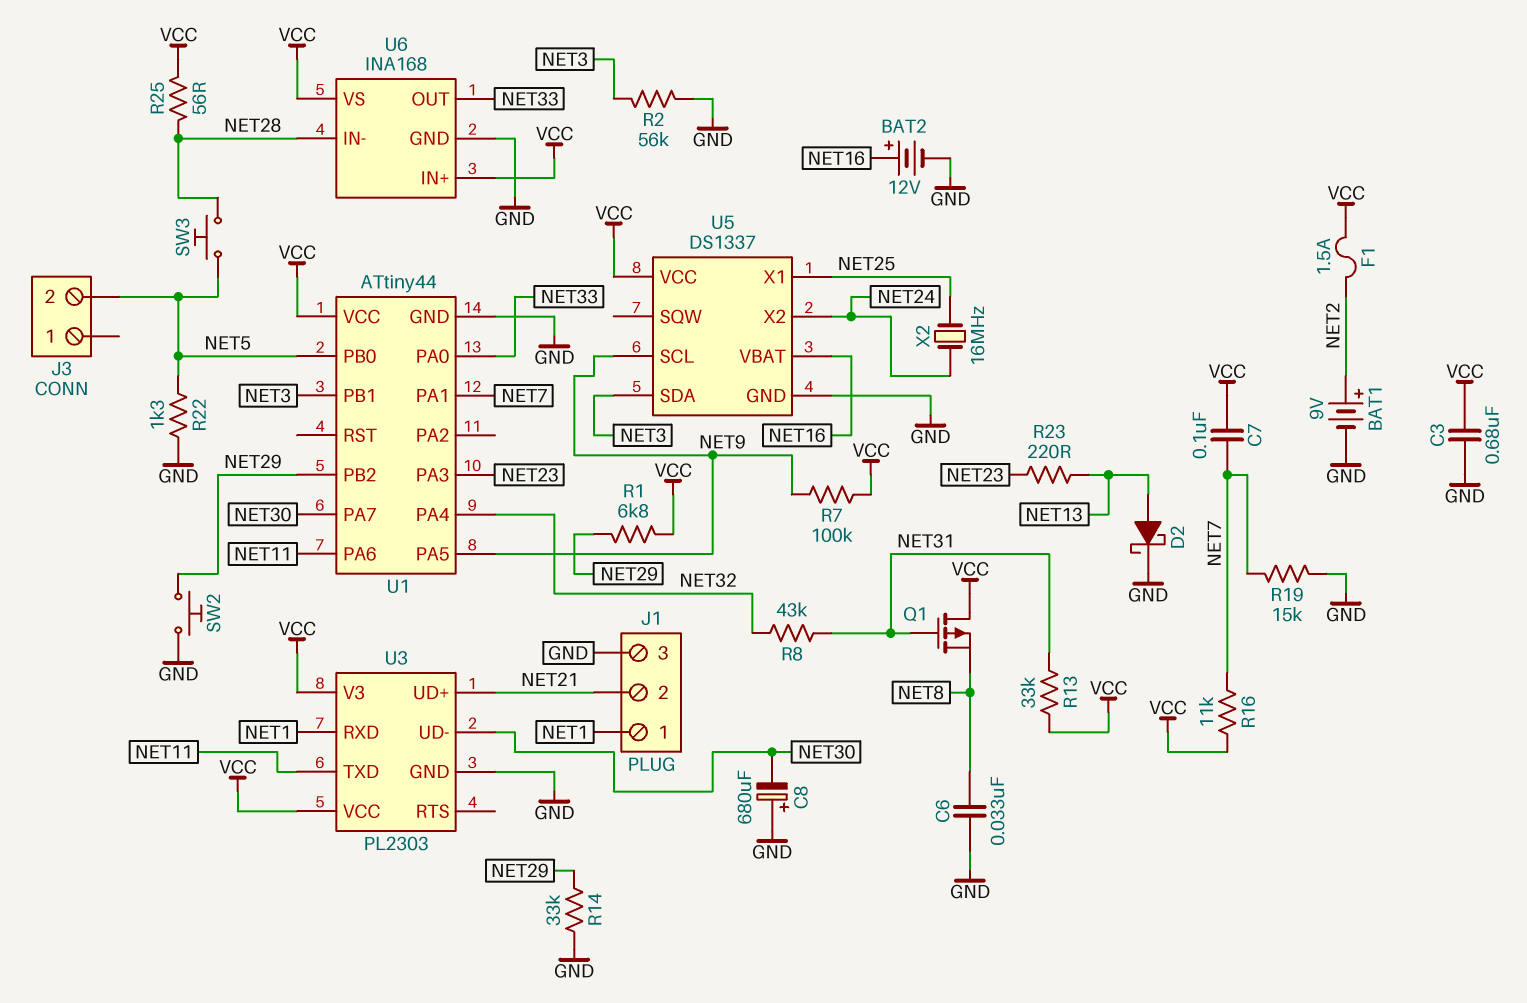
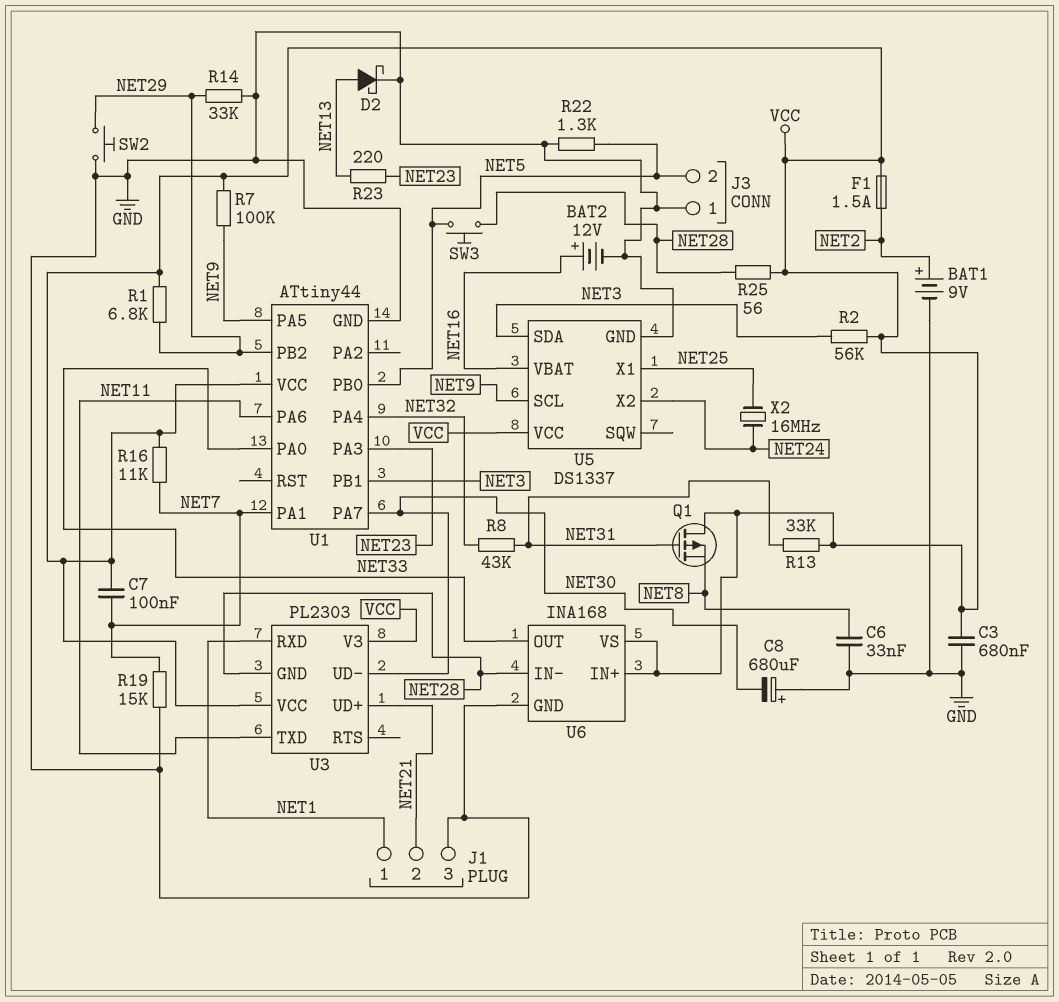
J3 pin 1: none -> GND
R2: 56k (GND, NET3) -> 56k (NET3, VCC)
U3 pin GND: GND -> NET28

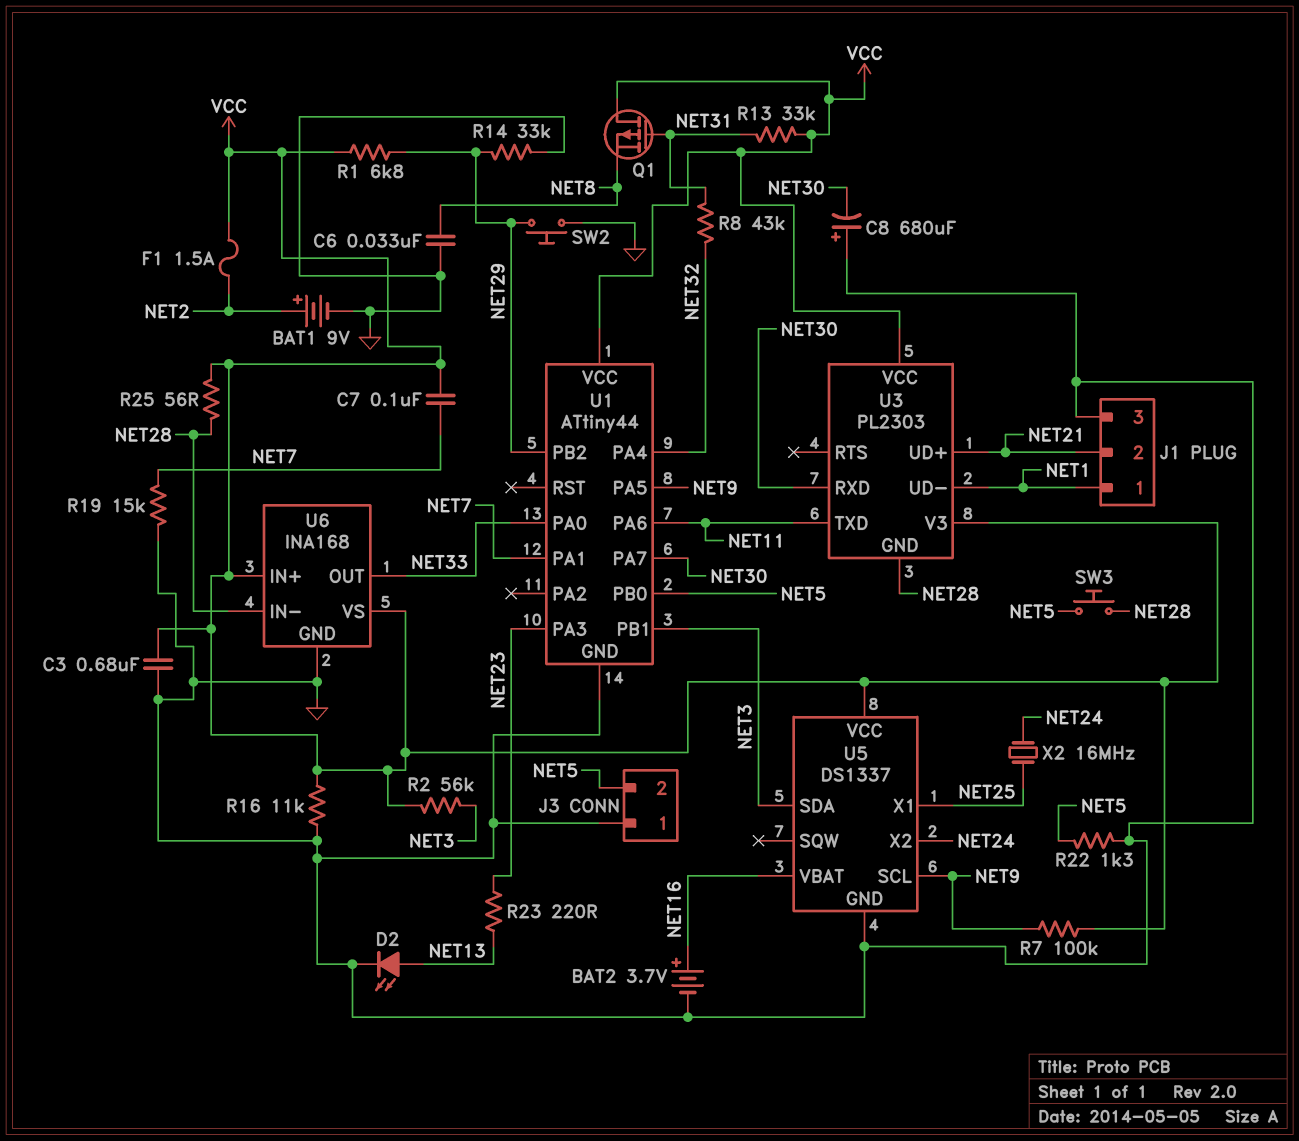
BAT2: 12V (plus NET16, minus GND) -> 3.7V (plus NET16, minus GND)
D2: schottky (A NET13, K GND) -> LED (A NET13, K GND)
R16: 11k (NET7, VCC) -> 11k (GND, VCC)
U3 pin RXD: NET1 -> NET30
U3 pin UD-: NET30 -> NET1

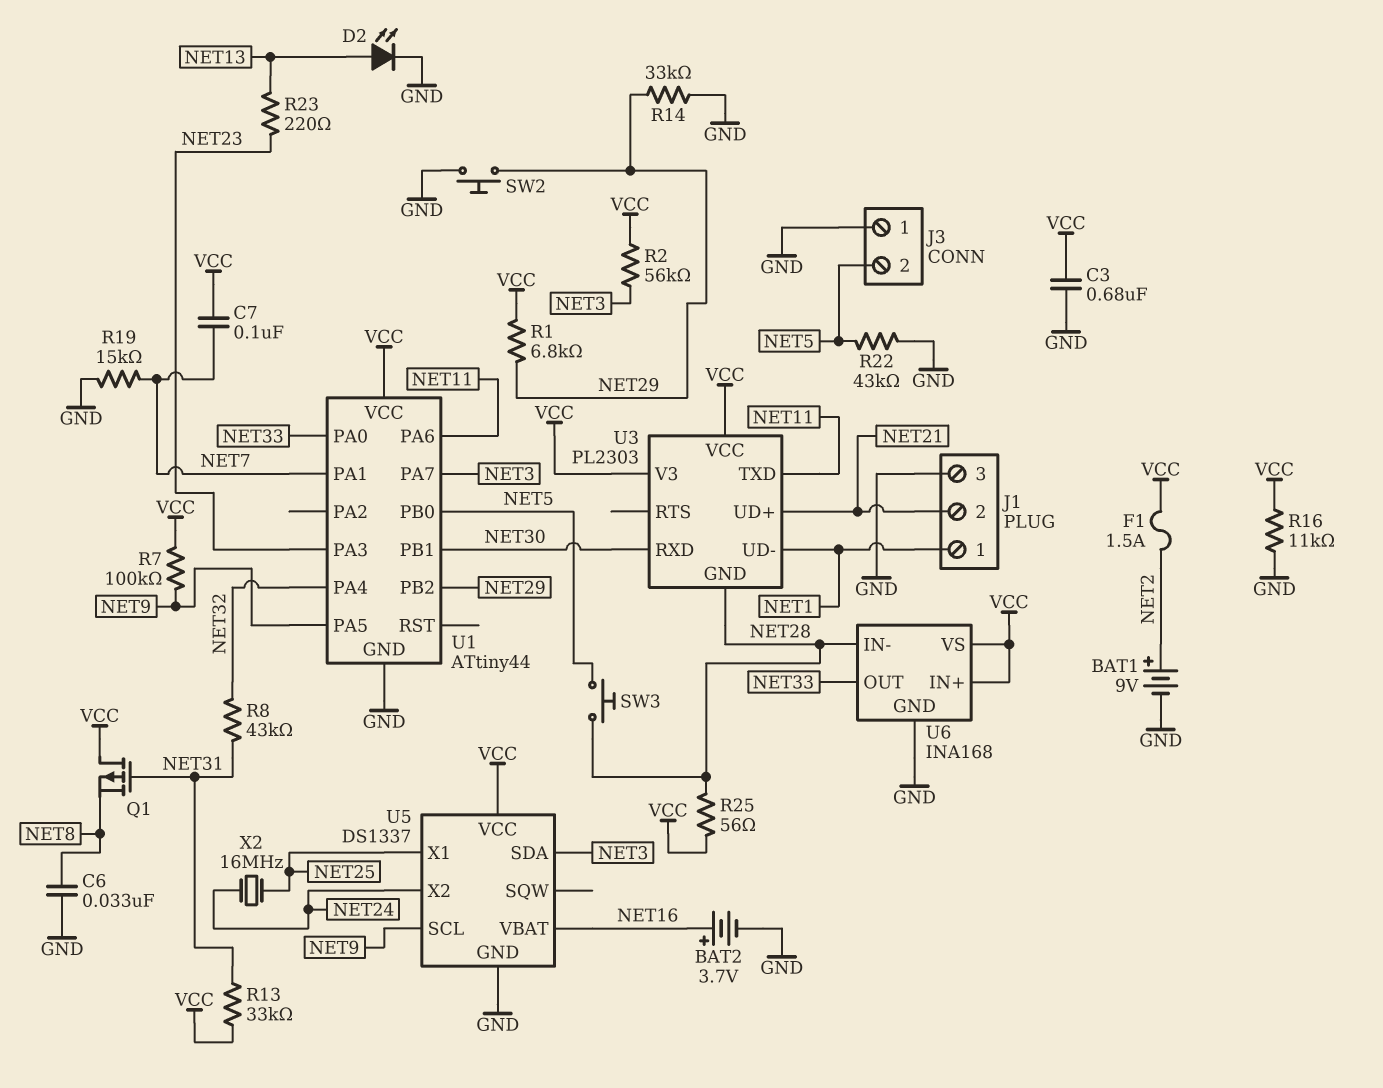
C8: 680uF (plus GND, minus NET30) -> none
R22: 1.3k (GND, NET5) -> 43k (GND, NET5)
U1 pin PA7: NET30 -> NET3
U1 pin PB1: NET3 -> NET30

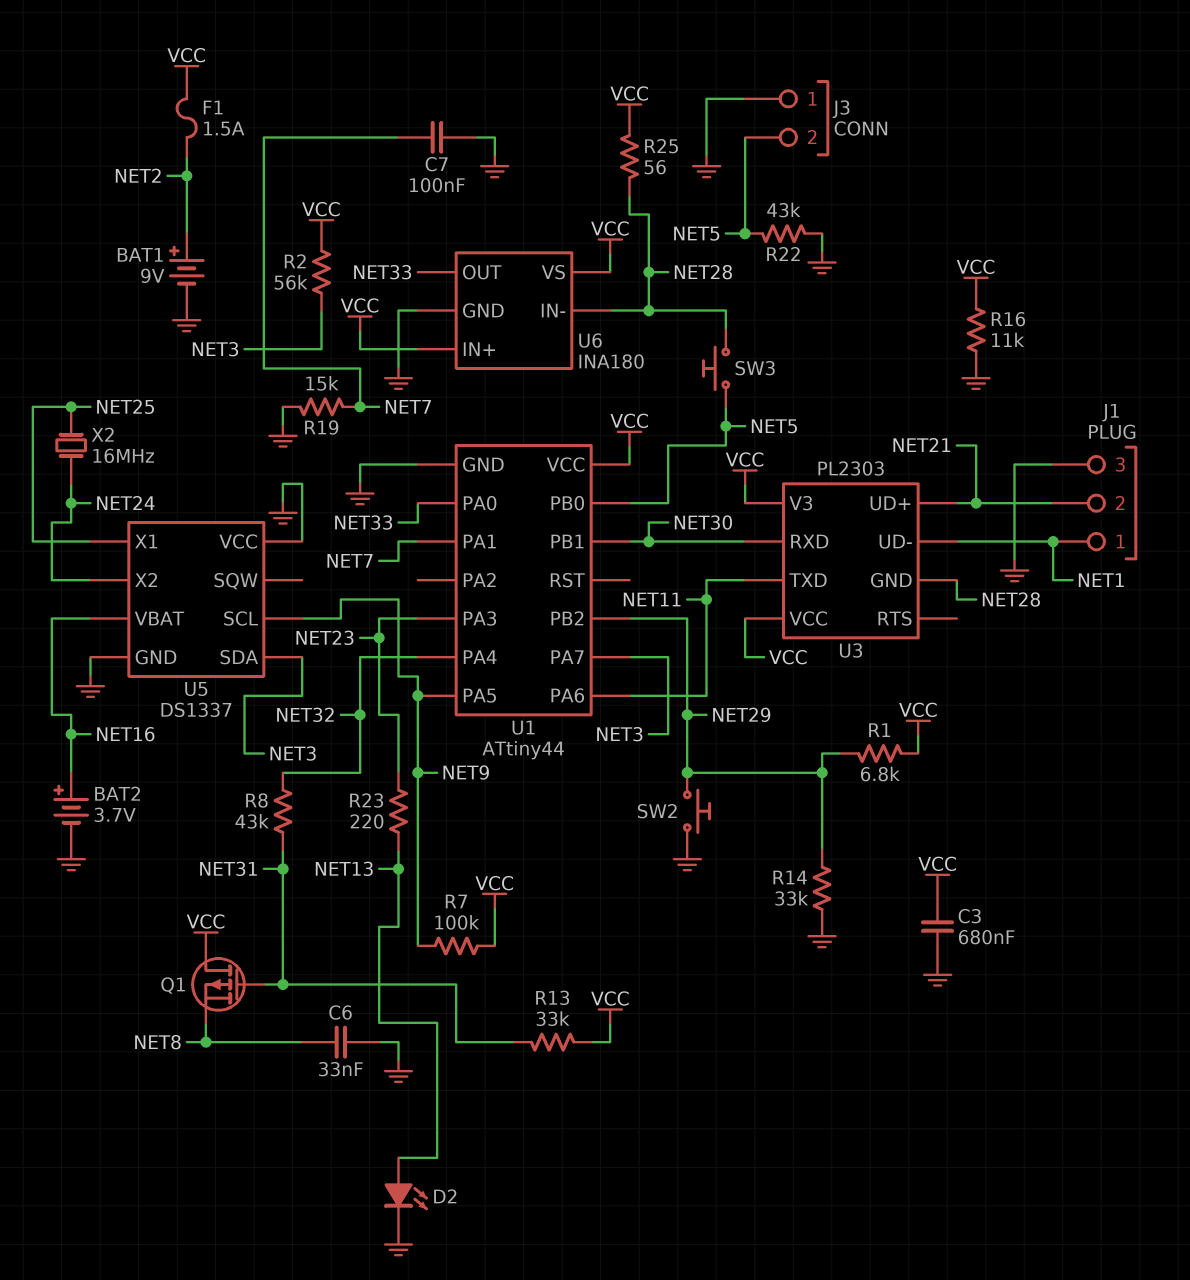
C7: 100nF (NET7, VCC) -> 100nF (GND, NET7)
U5 pin VCC: VCC -> GND
U6: INA168 -> INA180

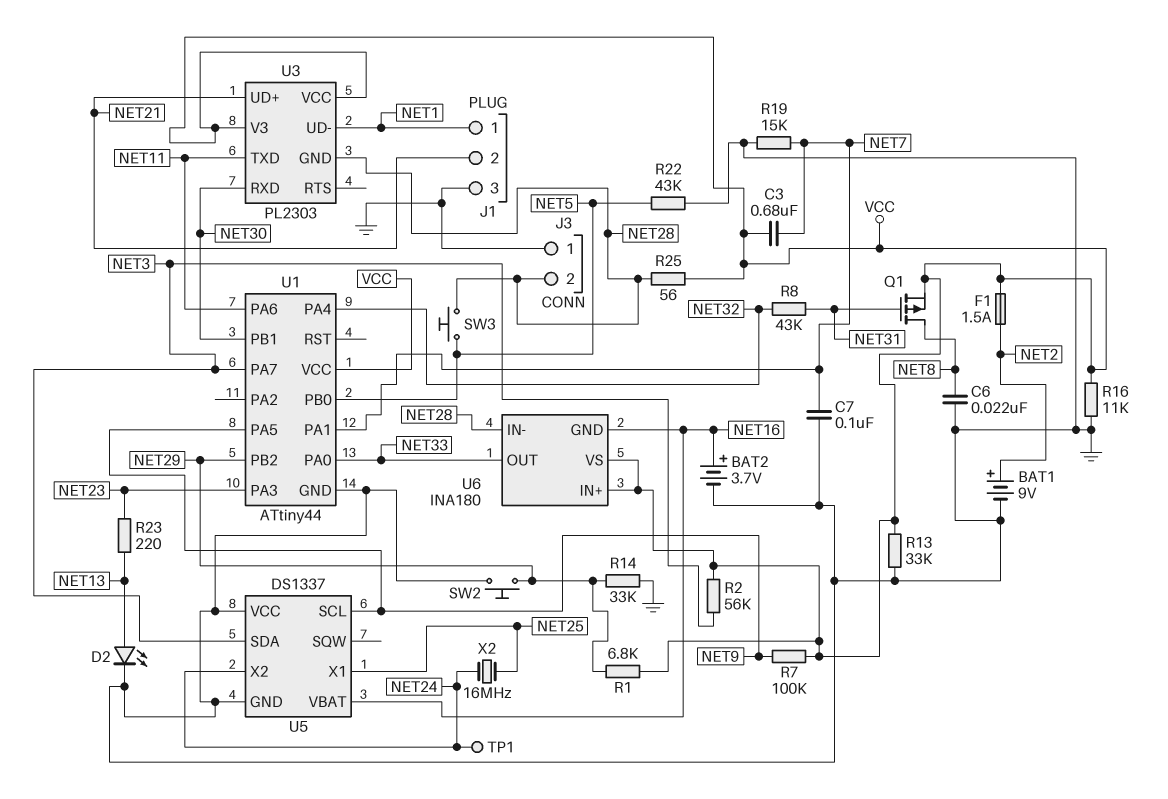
C3: 680nF (GND, VCC) -> 680nF (NET7, VCC)
C6: 33nF (GND, NET8) -> 22nF (GND, NET8)
J3 pin 2: NET5 -> NET28
Q1: PMOS (G NET31, D VCC, S NET8) -> PMOS (G NET31, D NET8, S VCC)
R13: 33k (NET31, VCC) -> 33k (GND, VCC)
TP1: none -> test point (NET24)
U6 pin GND: GND -> NET16

